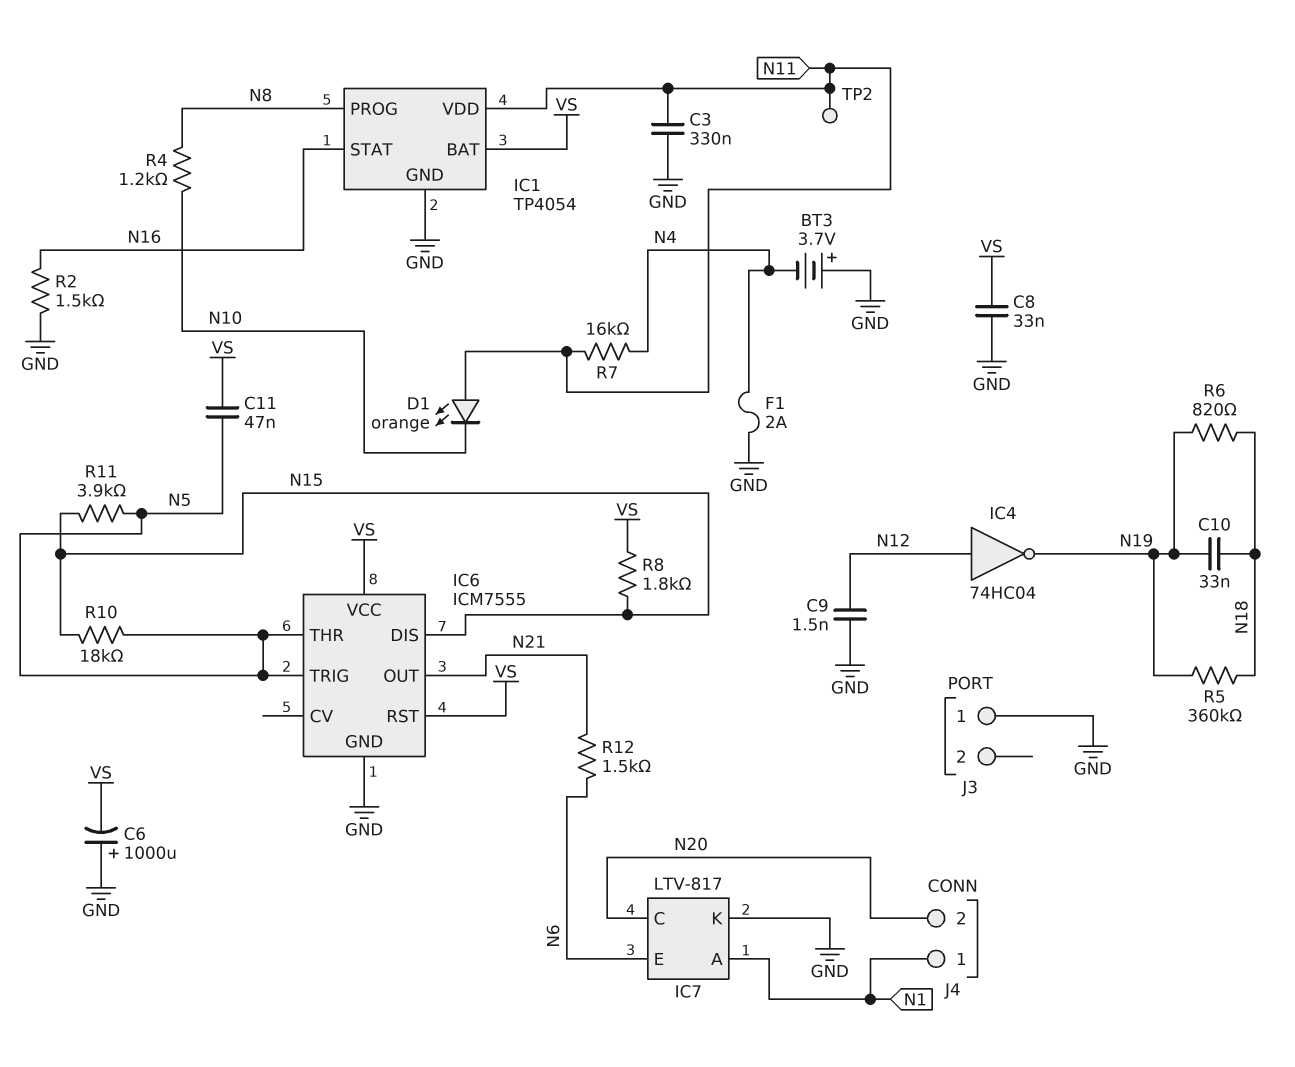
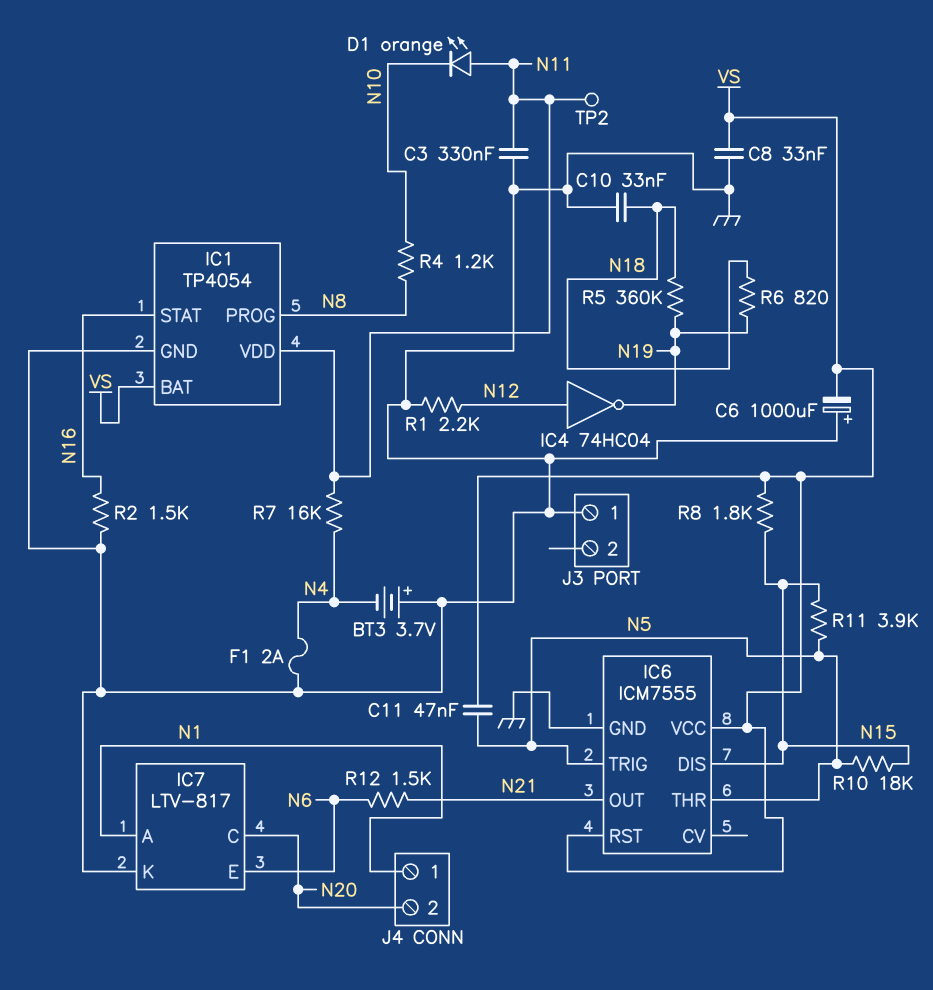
C9: 1.5nF (GND, N12) -> none
C10: 33nF (N18, N19) -> 33nF (GND, N18)
R1: none -> 2.2k (GND, N12)

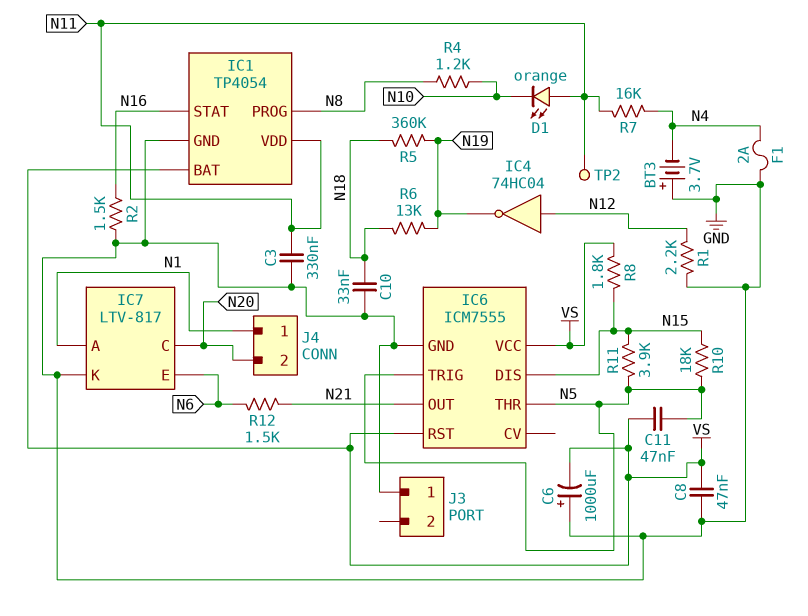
C8: 33nF (GND, VS) -> 47nF (GND, VS)
R6: 820 (N18, N19) -> 13k (N18, N19)

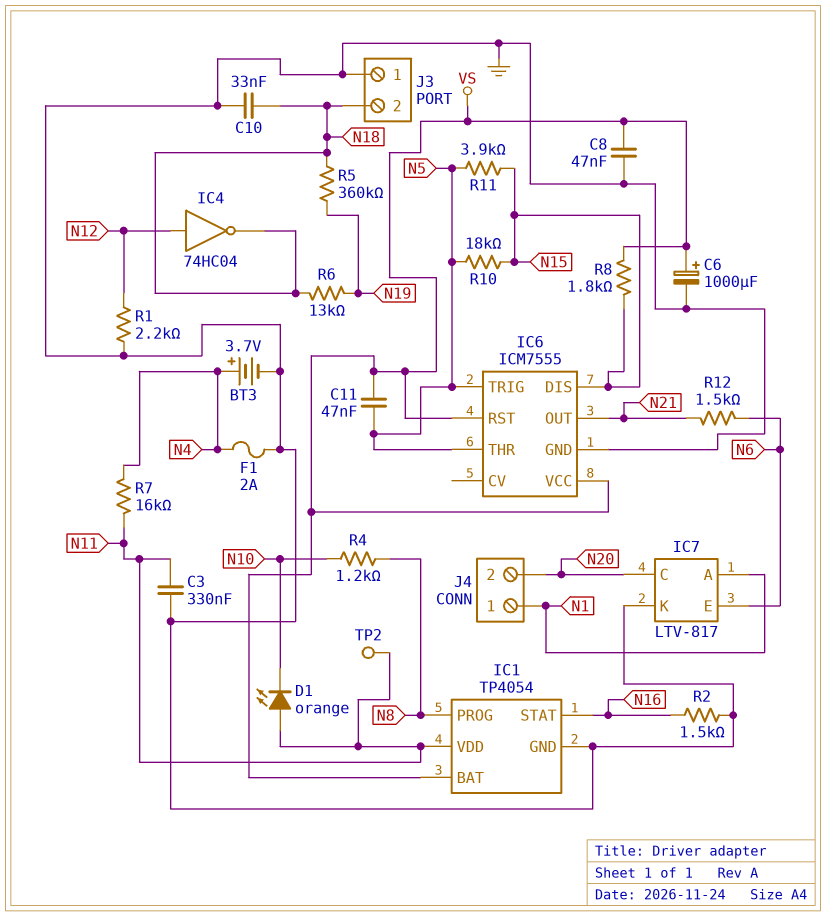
BT3: 3.7V (plus GND, minus N4) -> 3.7V (plus N4, minus GND)
C6: 1000uF (plus GND, minus VS) -> 1000uF (plus VS, minus GND)
IC4: NOT 74HC04 (in N12, out N19) -> NOT 74HC04 (in N12, out N18)
J3 pin 2: none -> N18

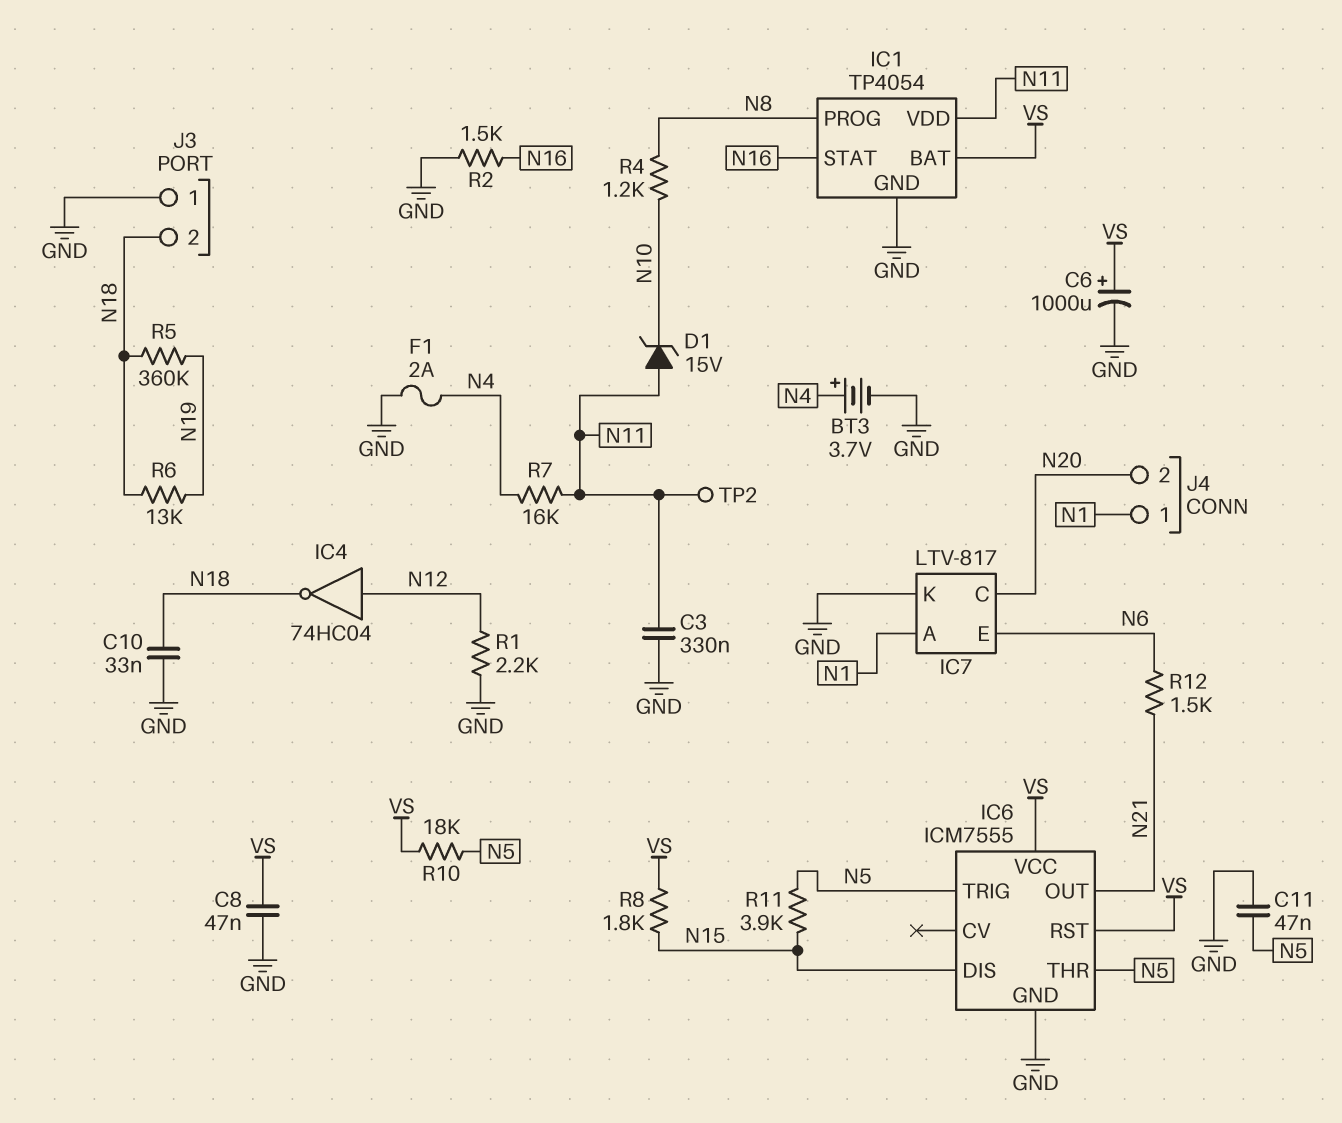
C11: 47nF (N5, VS) -> 47nF (GND, N5)
D1: LED orange (A N11, K N10) -> zener 15V (A N11, K N10)
R10: 18k (N5, N15) -> 18k (N5, VS)

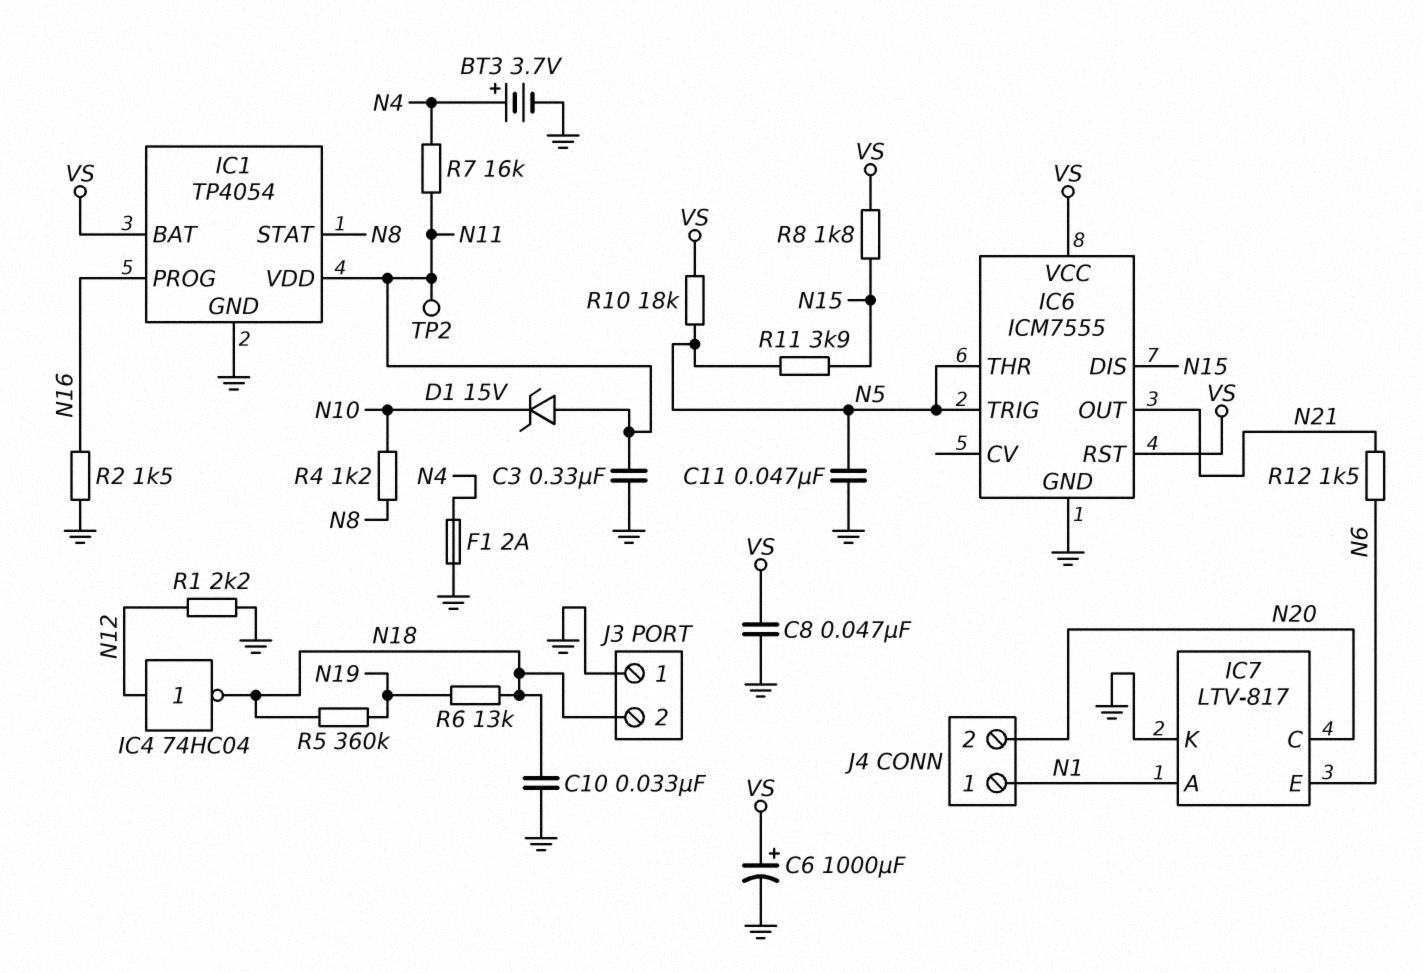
IC1 pin PROG: N8 -> N16
IC1 pin STAT: N16 -> N8

